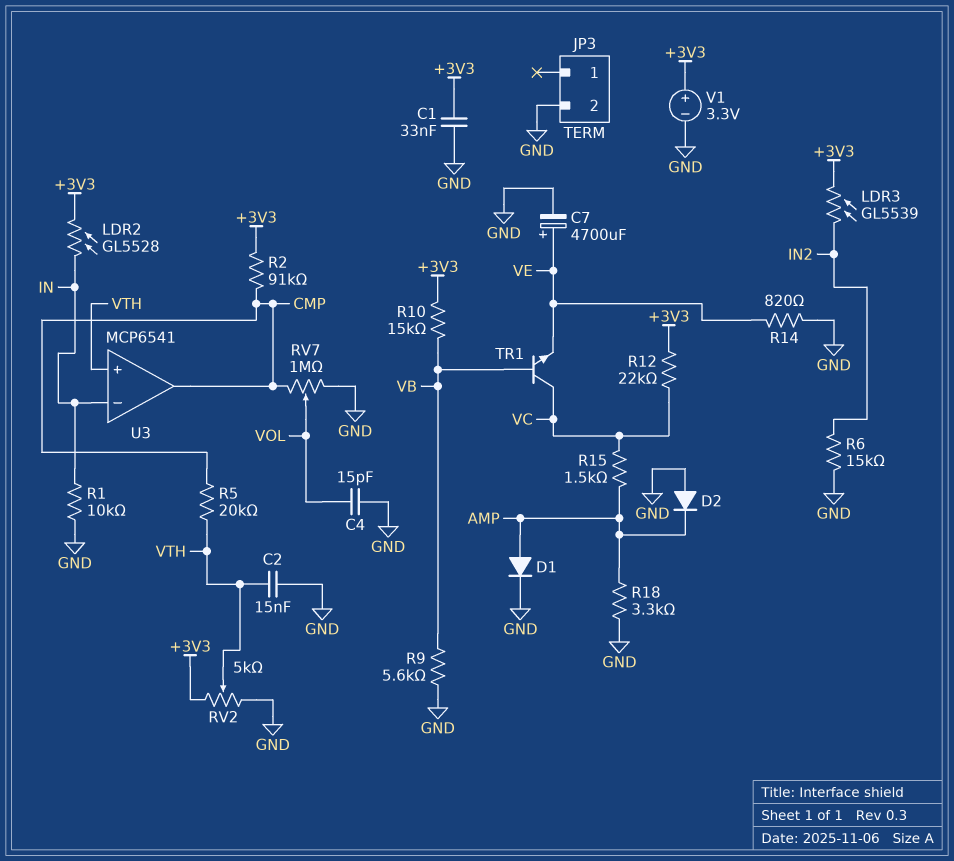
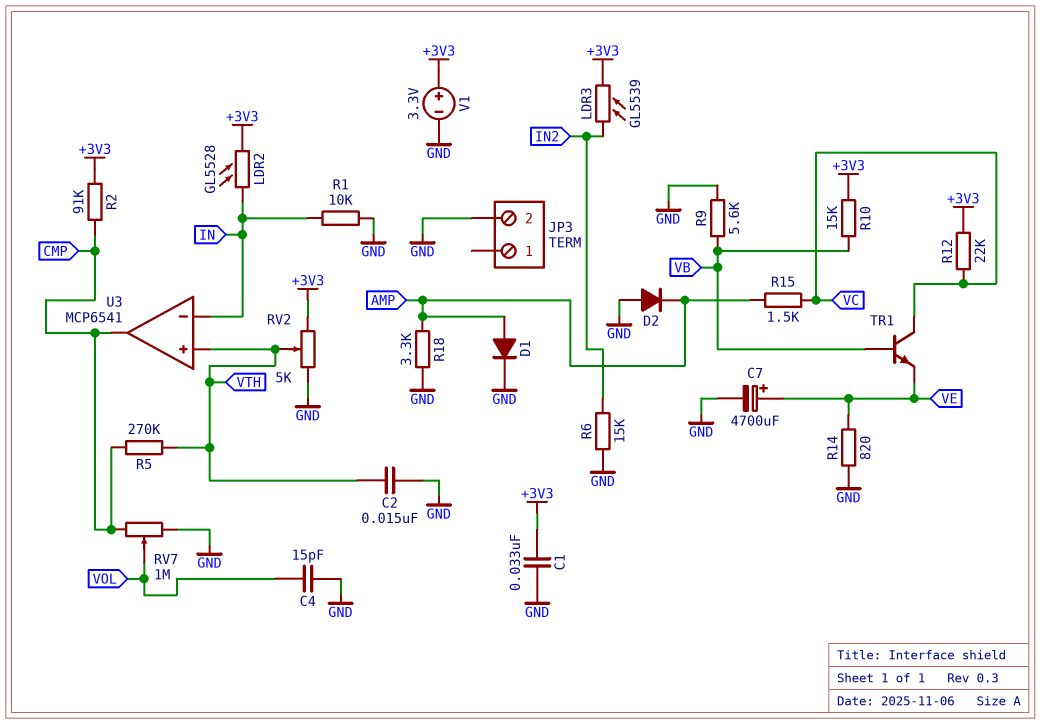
R5: 20k (CMP, VTH) -> 270k (CMP, VTH)

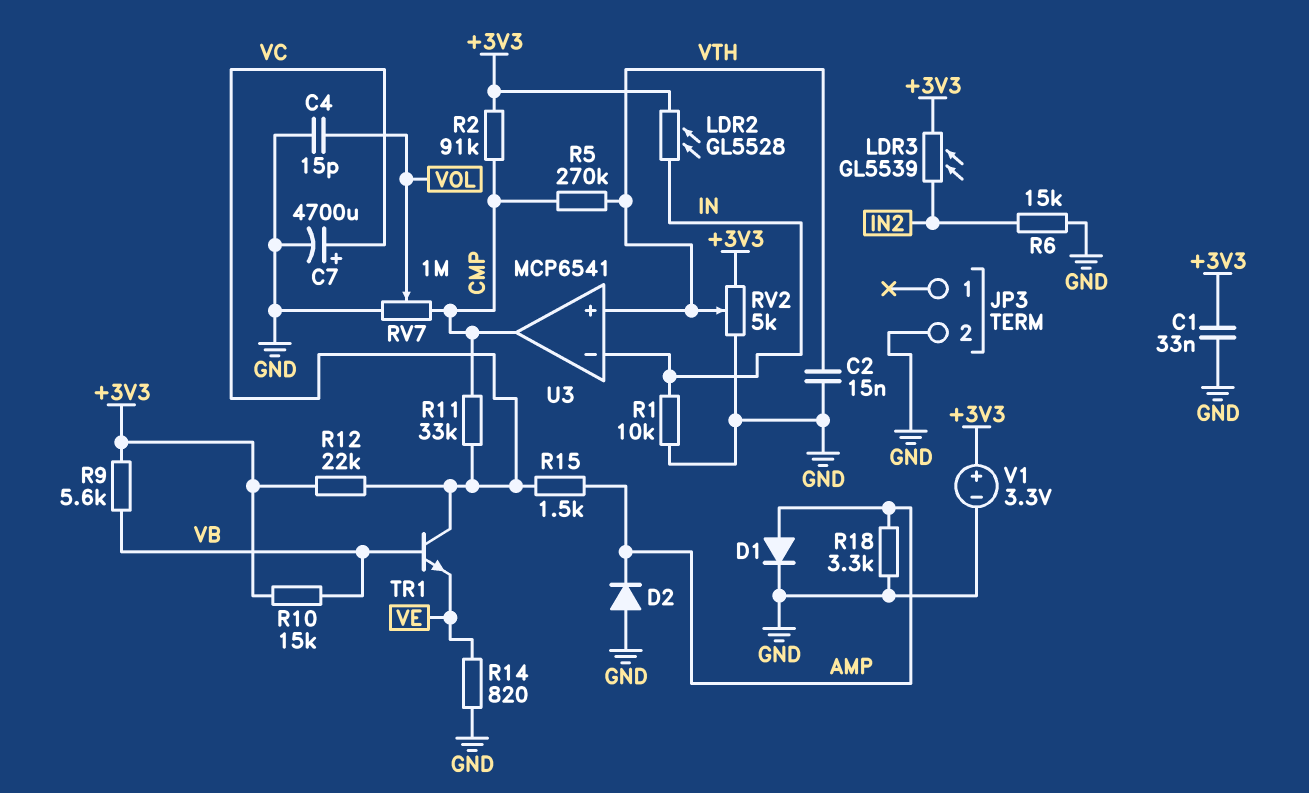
C7: 4700uF (plus VE, minus GND) -> 4700uF (plus VC, minus GND)
R9: 5.6k (GND, VB) -> 5.6k (+3V3, VB)
R11: none -> 33k (CMP, VC)

